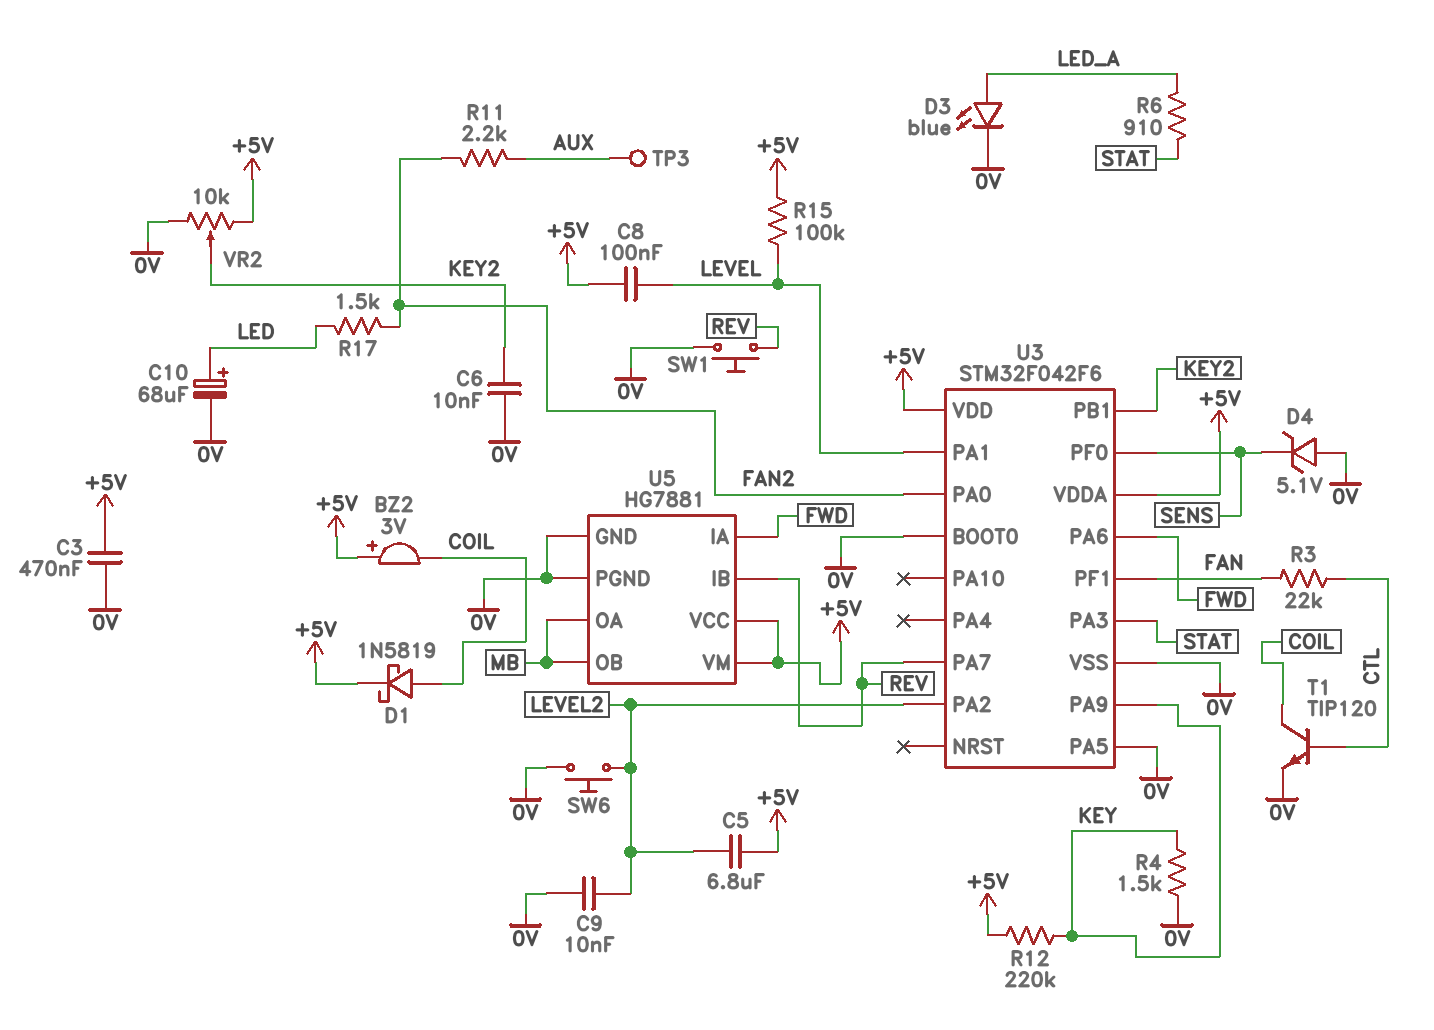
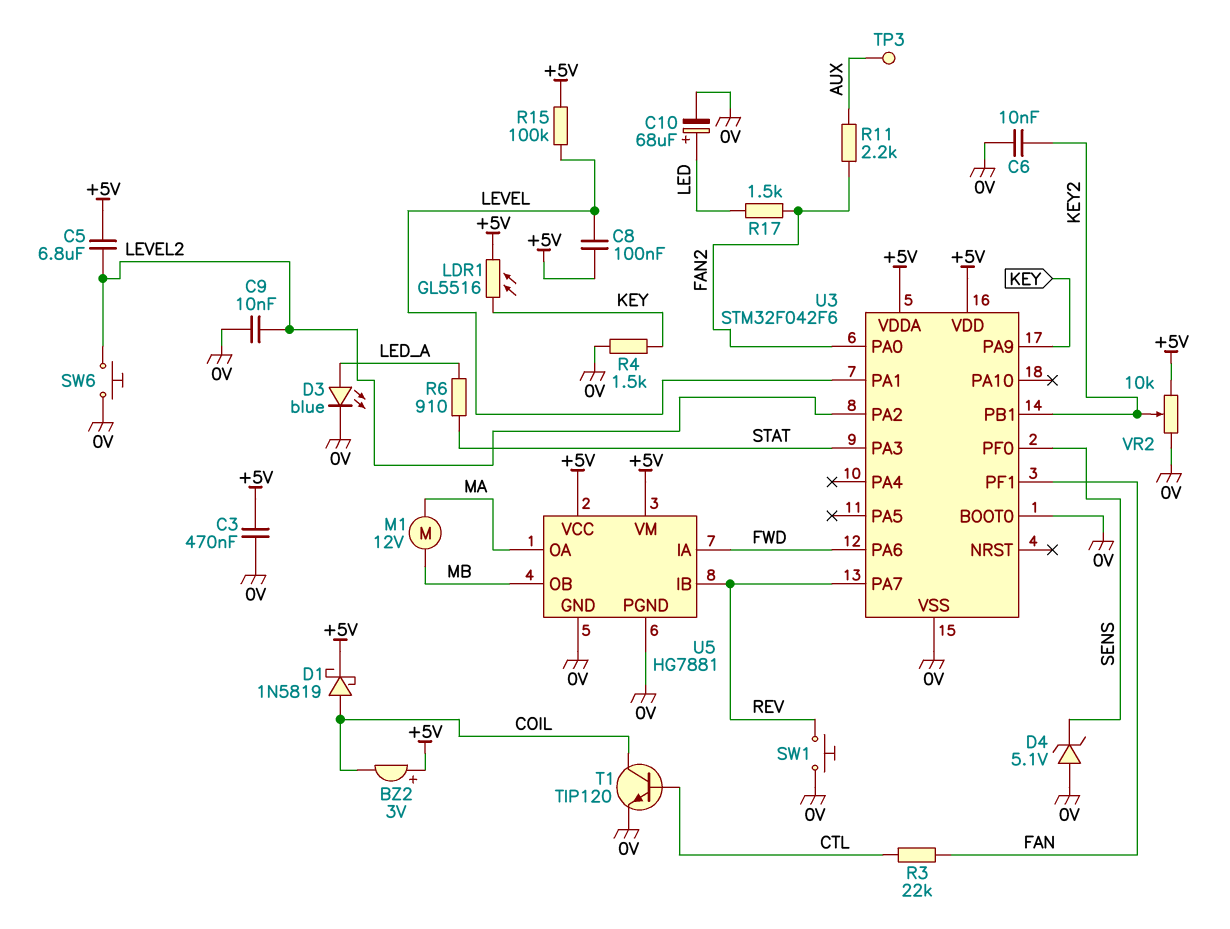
LDR1: none -> GL5516 (+5V, KEY)
M1: none -> motor 12V (MA, MB)
R12: 220k (+5V, KEY) -> none
U3 pin PA5: 0V -> none
U5 pin OA: MB -> MA

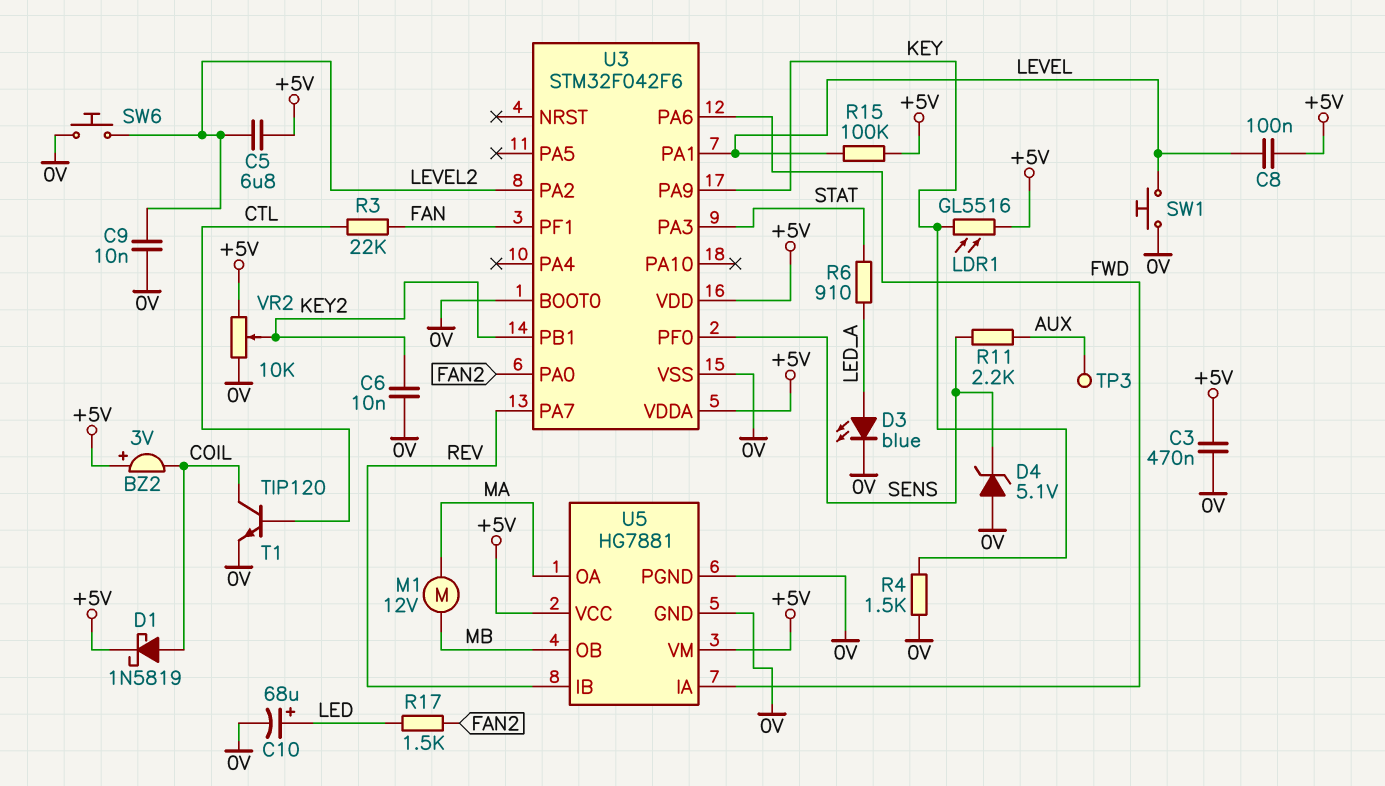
R11: 2.2k (AUX, FAN2) -> 2.2k (AUX, SENS)
SW1: button (0V, REV) -> button (0V, LEVEL)

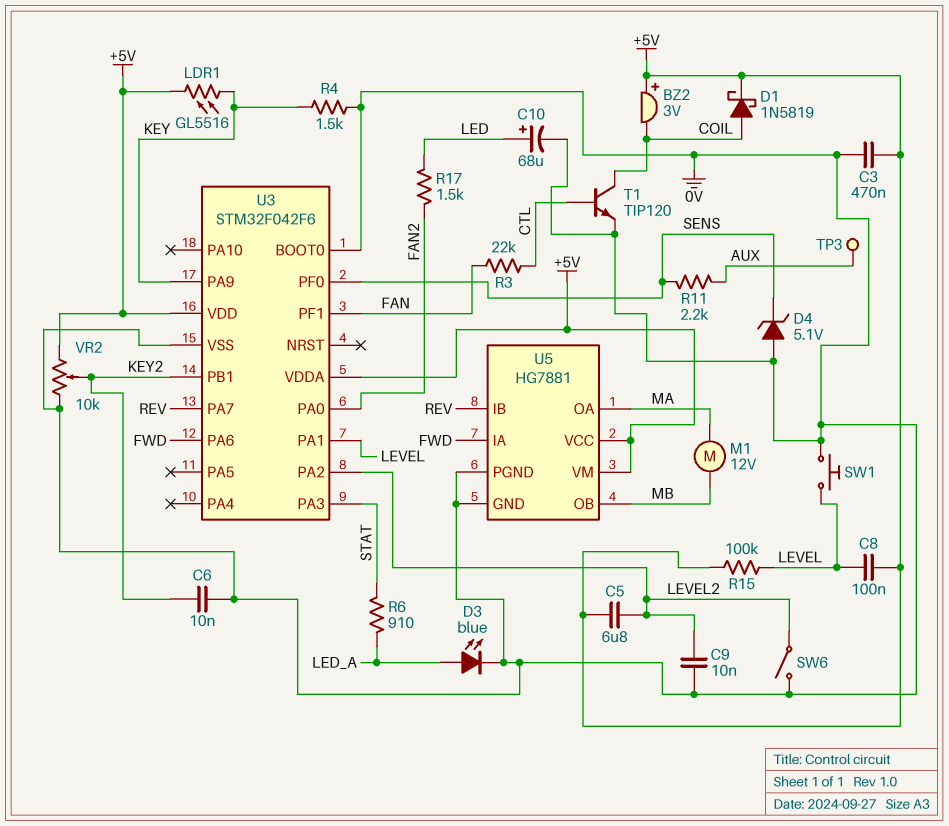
SW6: button (0V, LEVEL2) -> switch (0V, LEVEL2)

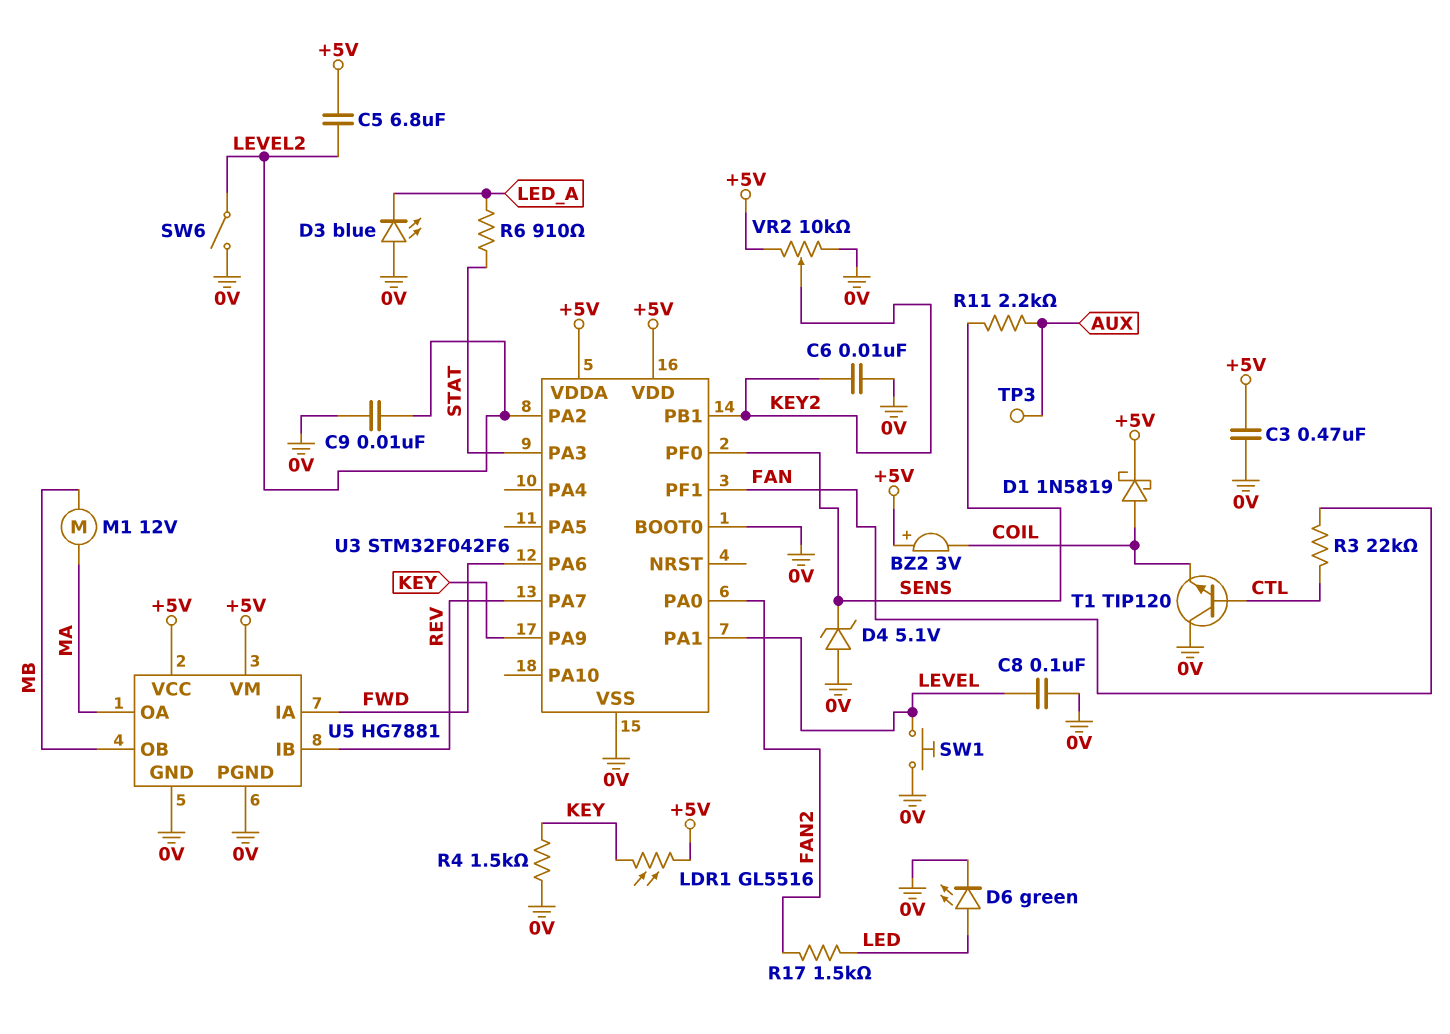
C8: 100nF (+5V, LEVEL) -> 100nF (0V, LEVEL)
C10: 68uF (plus LED, minus 0V) -> none
D3: LED blue (A LED_A, K 0V) -> LED blue (A 0V, K LED_A)
D6: none -> LED green (A LED, K 0V)
R15: 100k (+5V, LEVEL) -> none
T1: NPN TIP120 (B CTL, C COIL, E 0V) -> NPN TIP120 (B CTL, C 0V, E COIL)

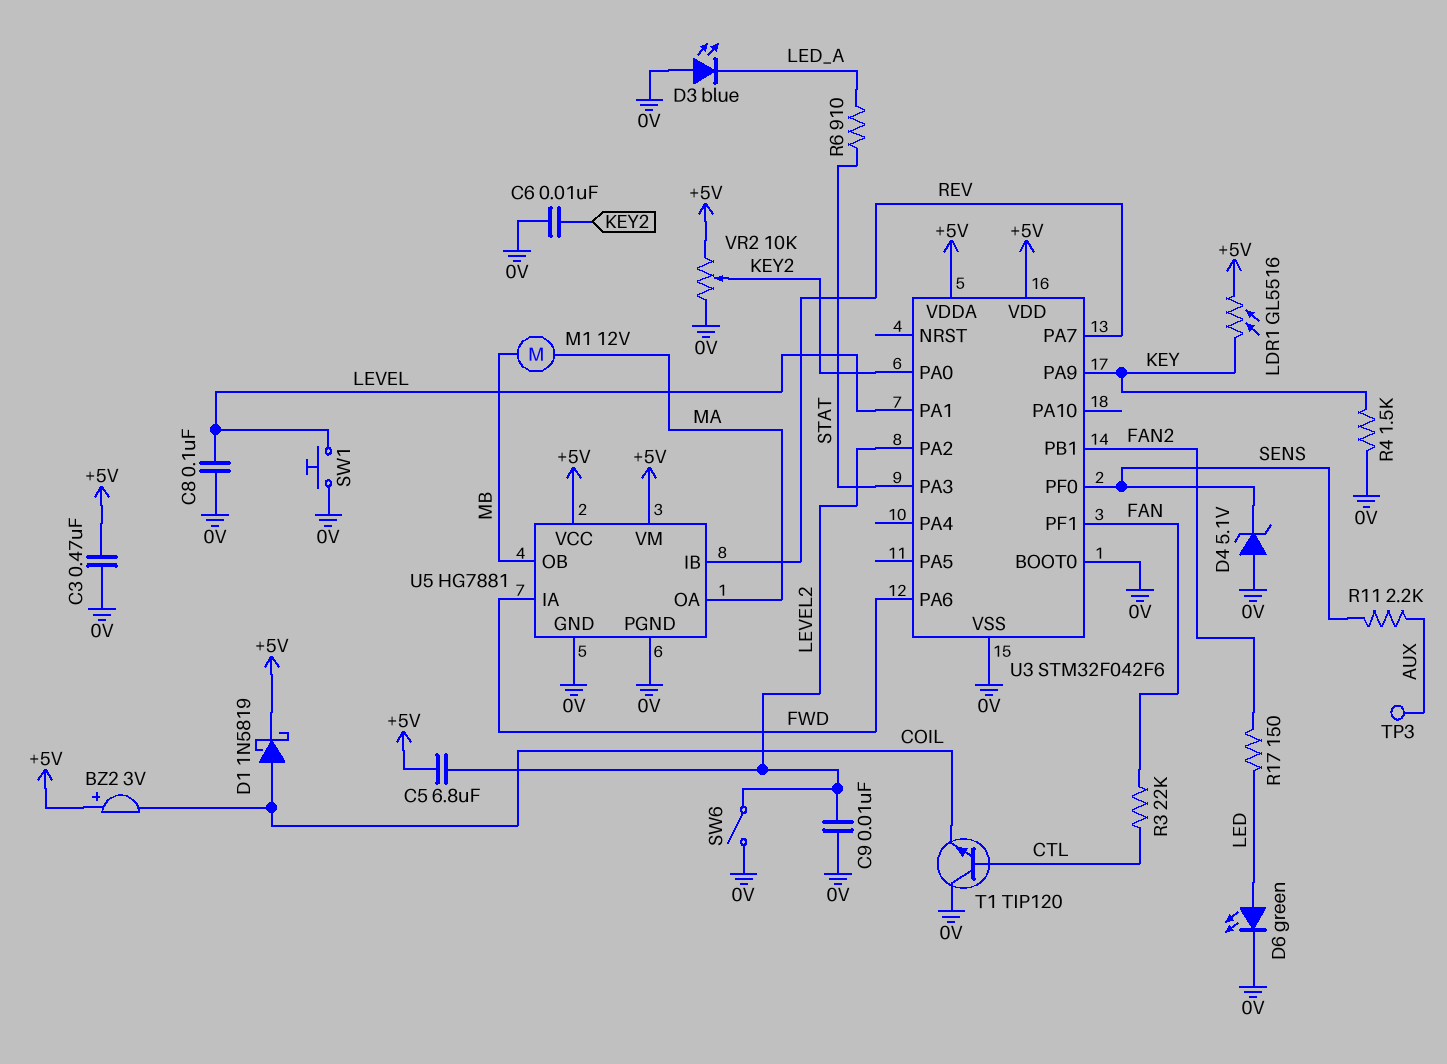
R17: 1.5k (FAN2, LED) -> 150 (FAN2, LED)
U3 pin PA0: FAN2 -> KEY2
U3 pin PB1: KEY2 -> FAN2

